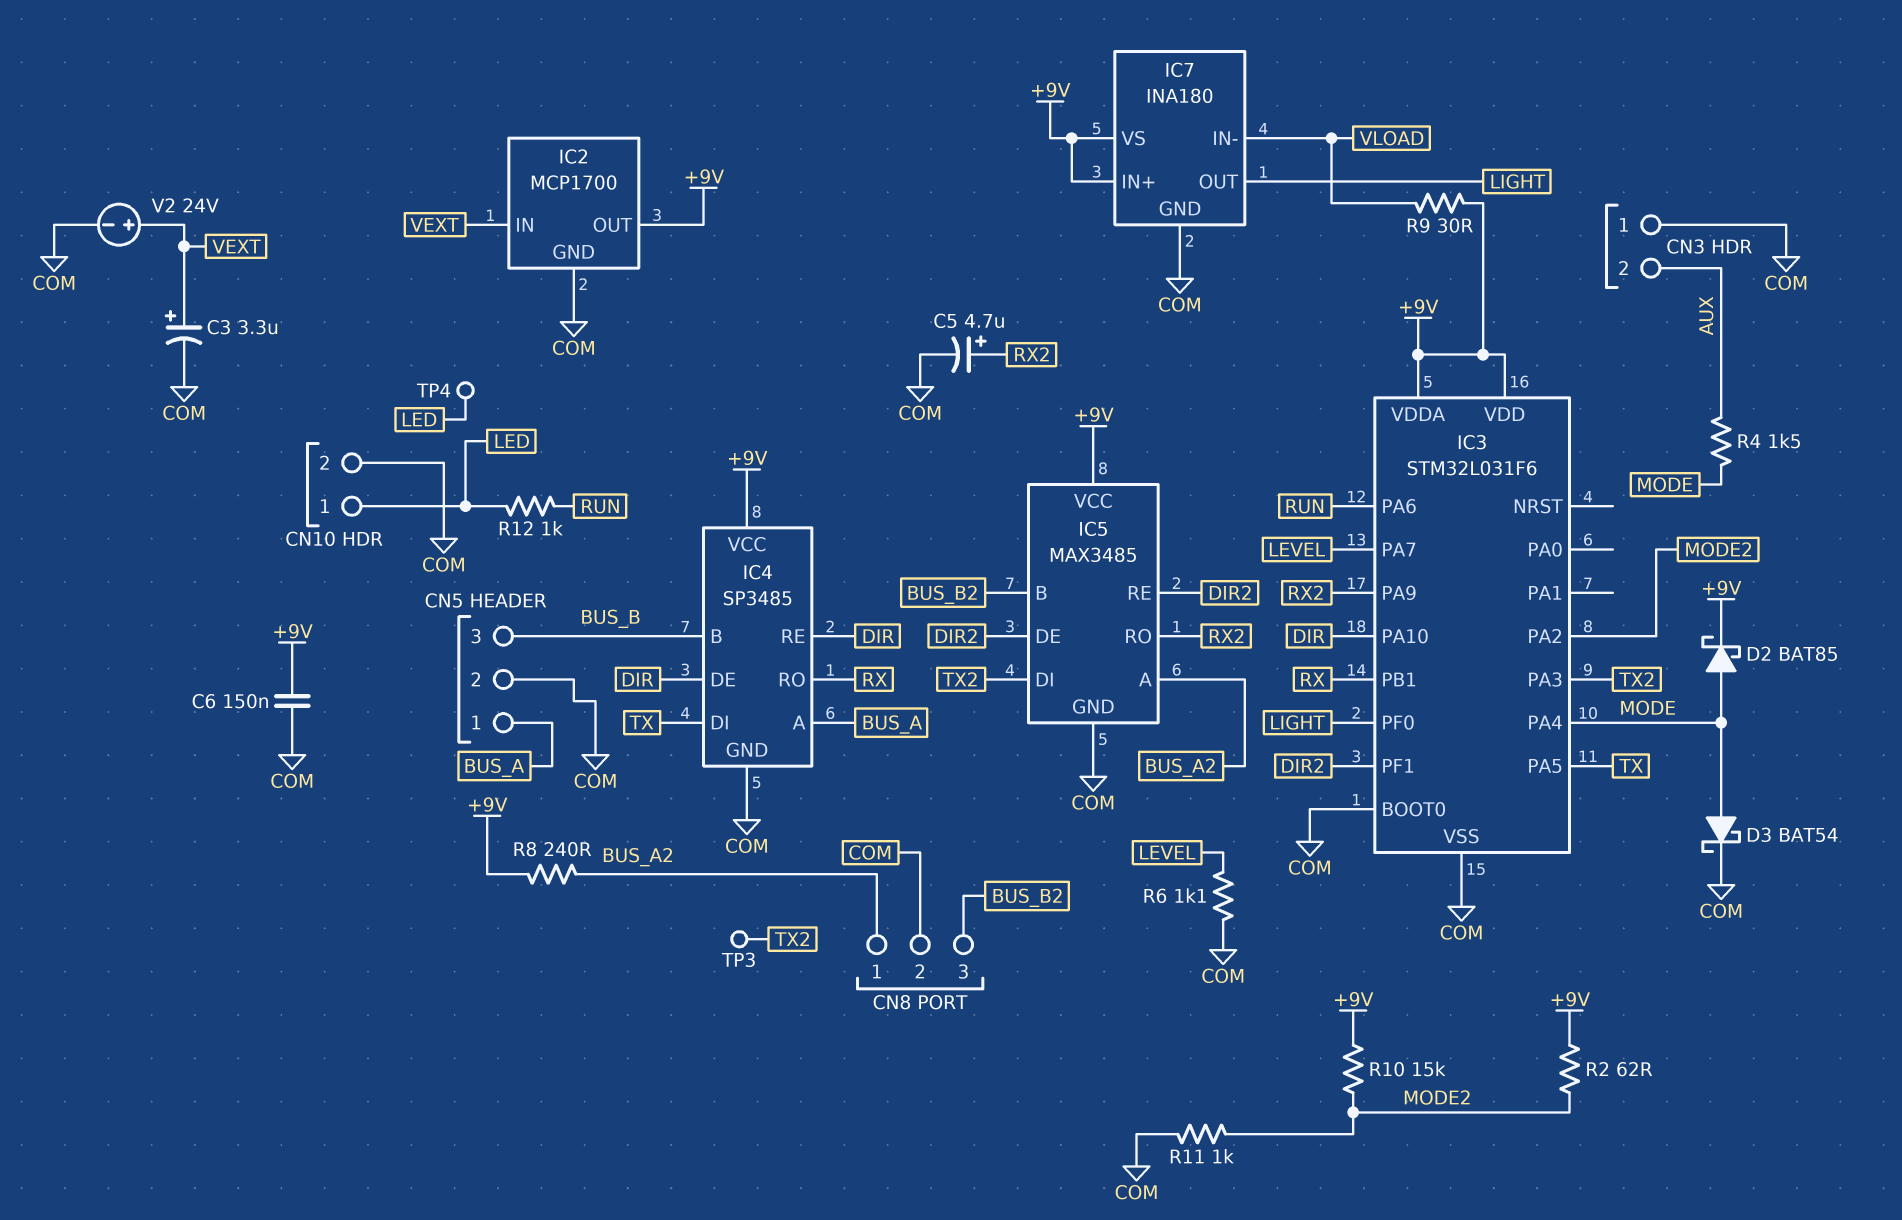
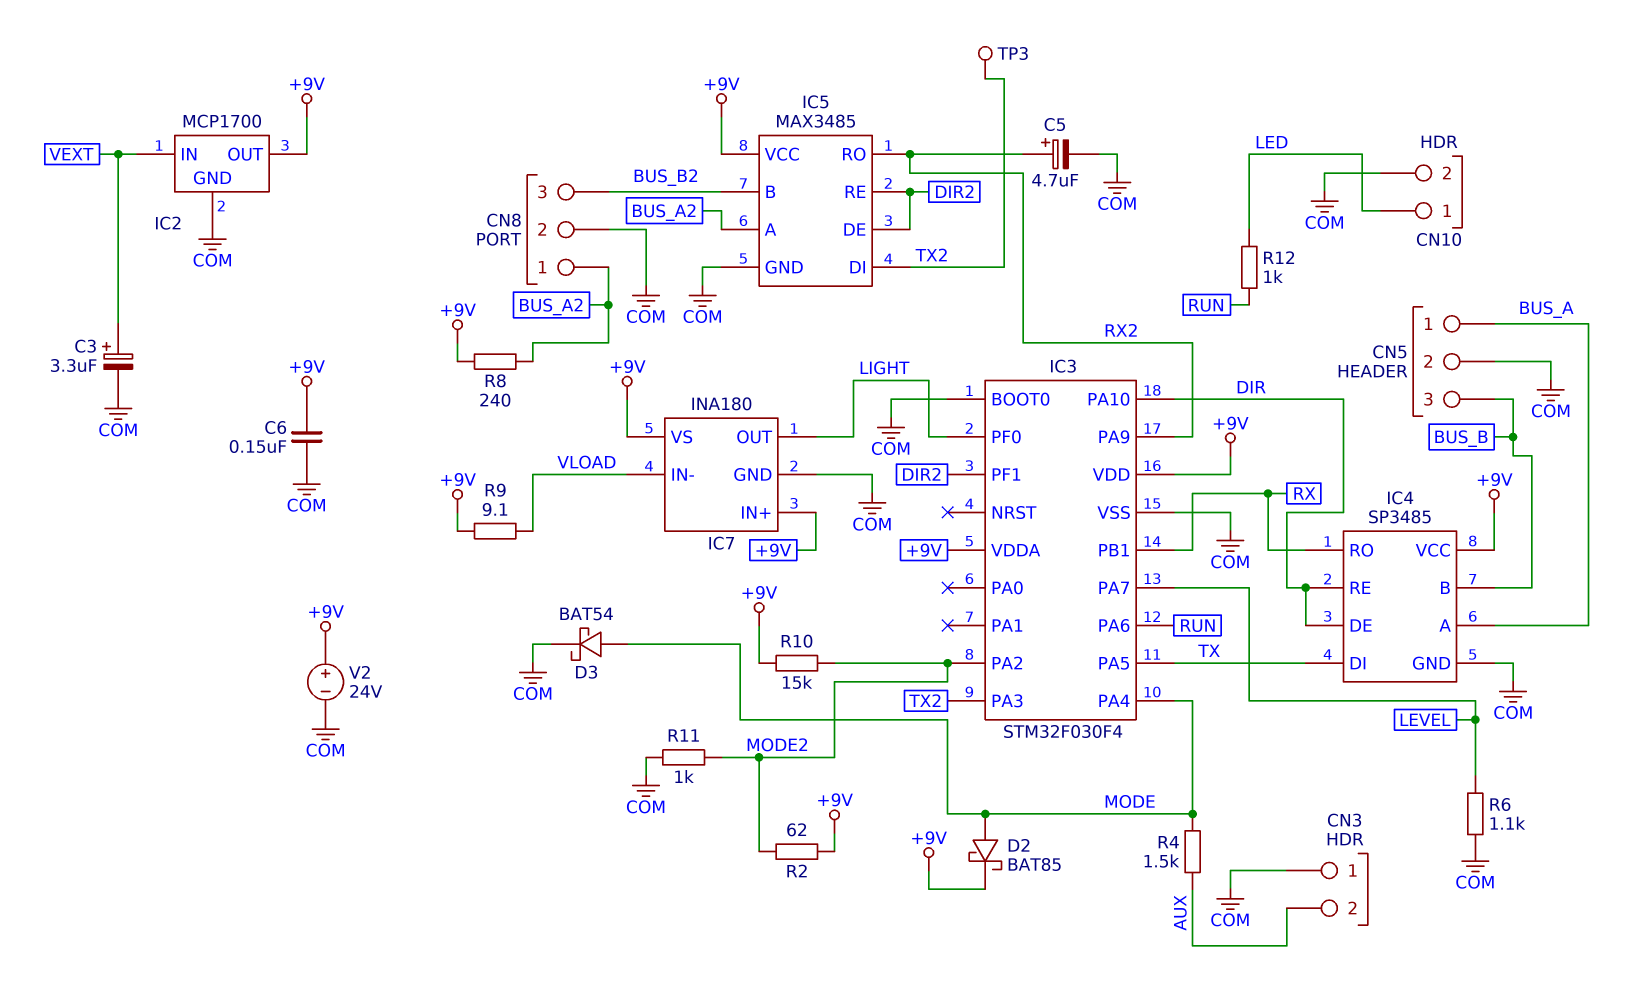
IC3: STM32L031F6 -> STM32F030F4
R9: 30 (+9V, VLOAD) -> 9.1 (+9V, VLOAD)
TP4: test point (LED) -> none
V2: 24V (plus VEXT, minus COM) -> 24V (plus +9V, minus COM)

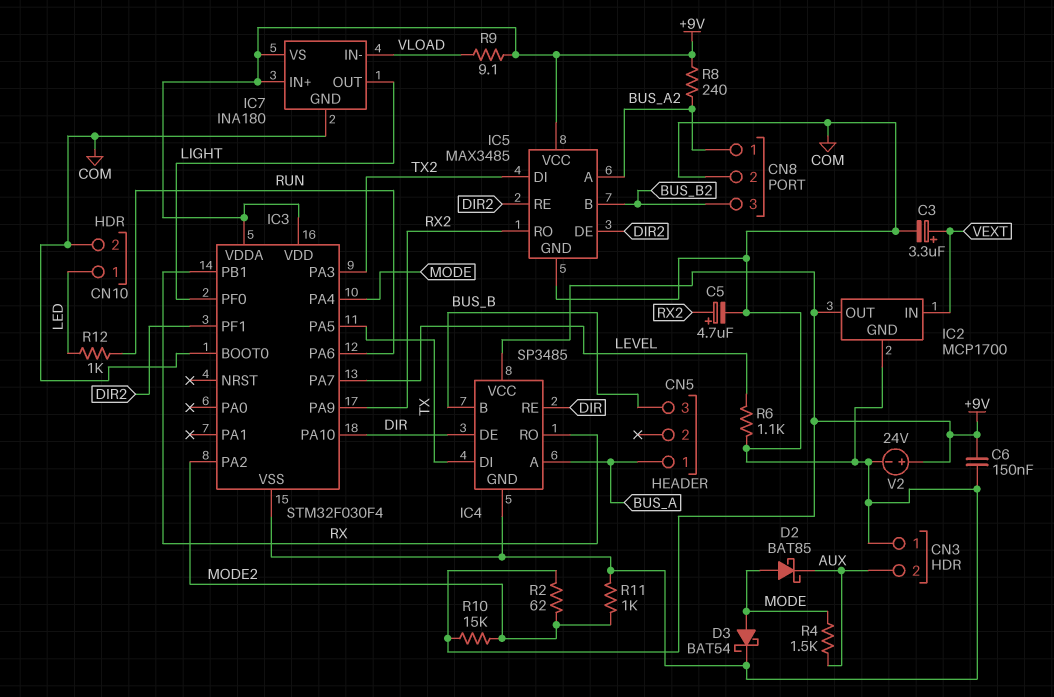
CN5 pin 2: COM -> none
D2: schottky BAT85 (A MODE, K +9V) -> schottky BAT85 (A MODE, K AUX)
TP3: test point (TX2) -> none

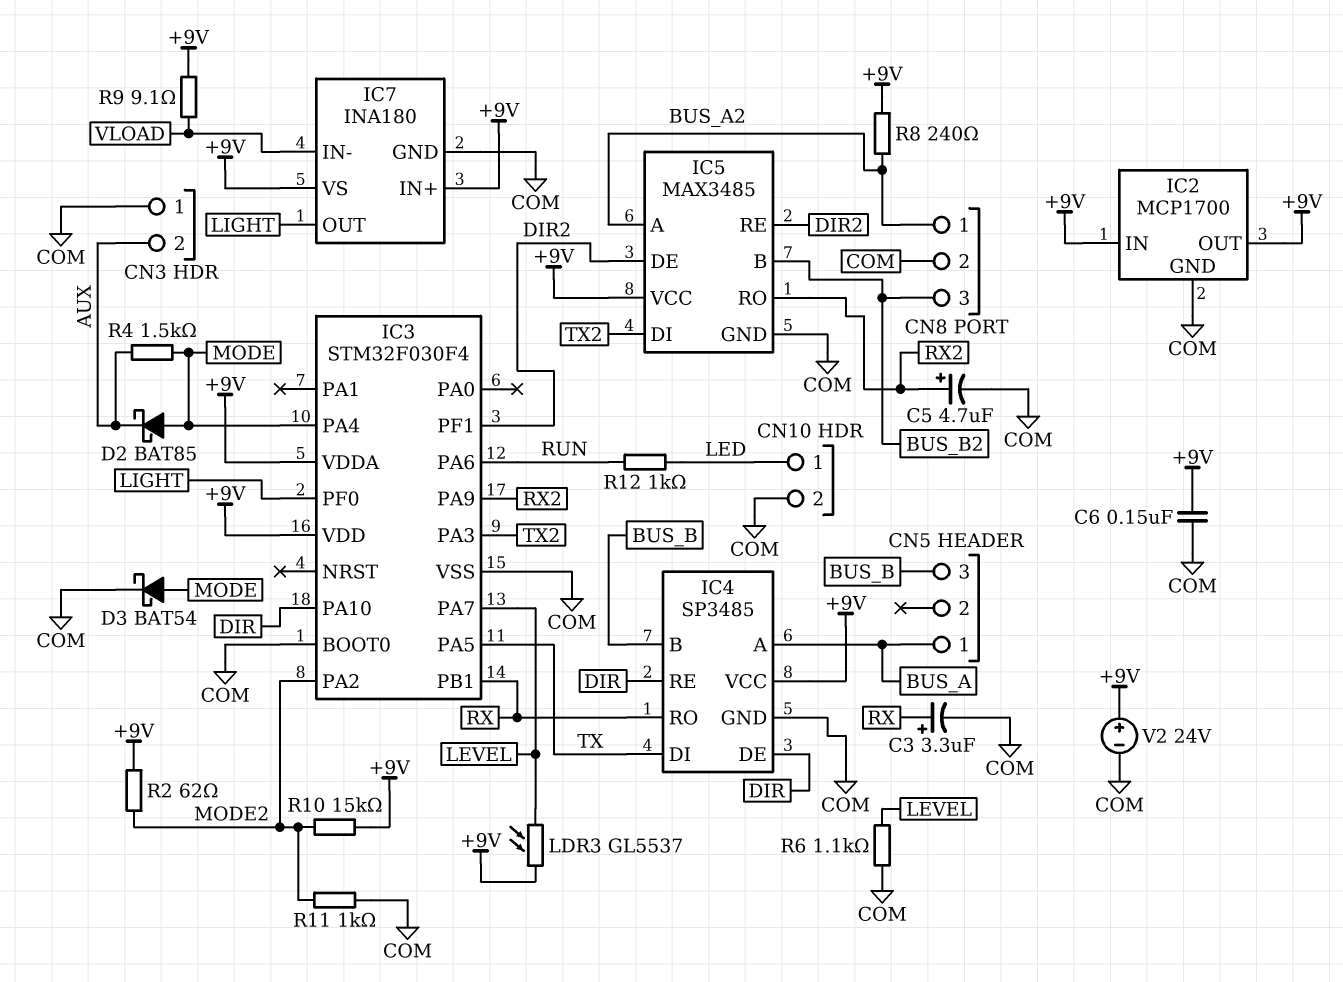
C3: 3.3uF (plus VEXT, minus COM) -> 3.3uF (plus RX, minus COM)
IC2 pin IN: VEXT -> +9V
LDR3: none -> GL5537 (+9V, LEVEL)

